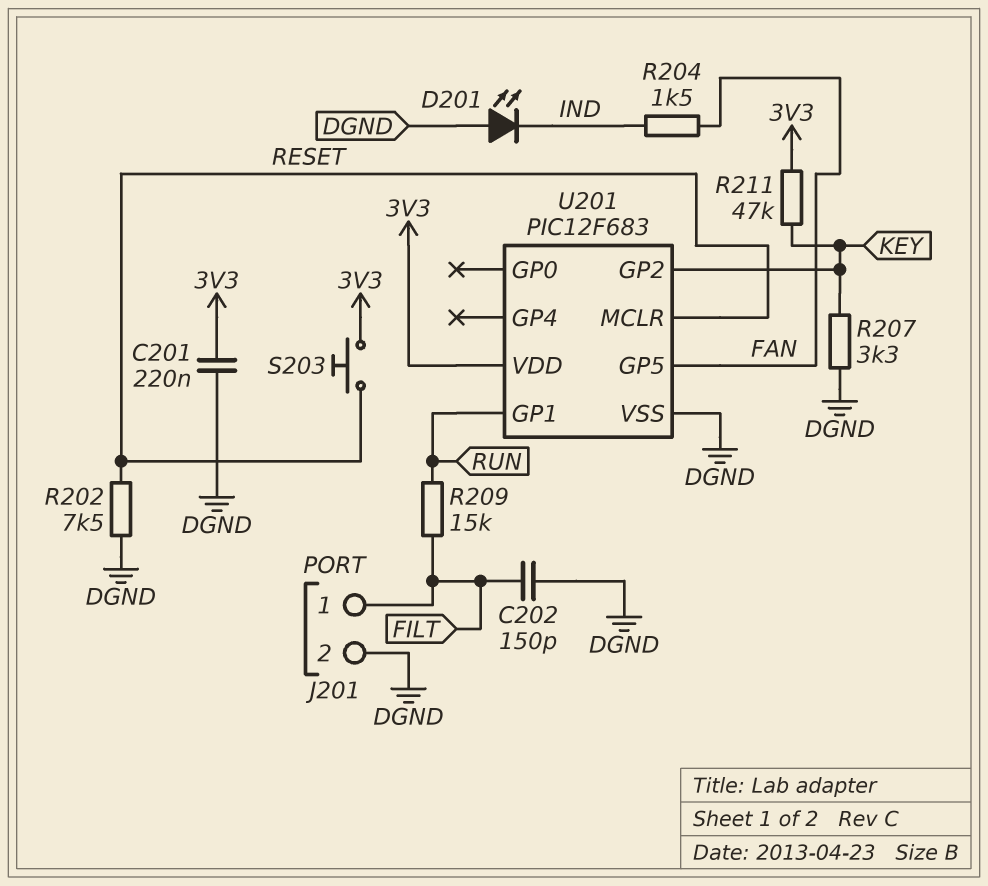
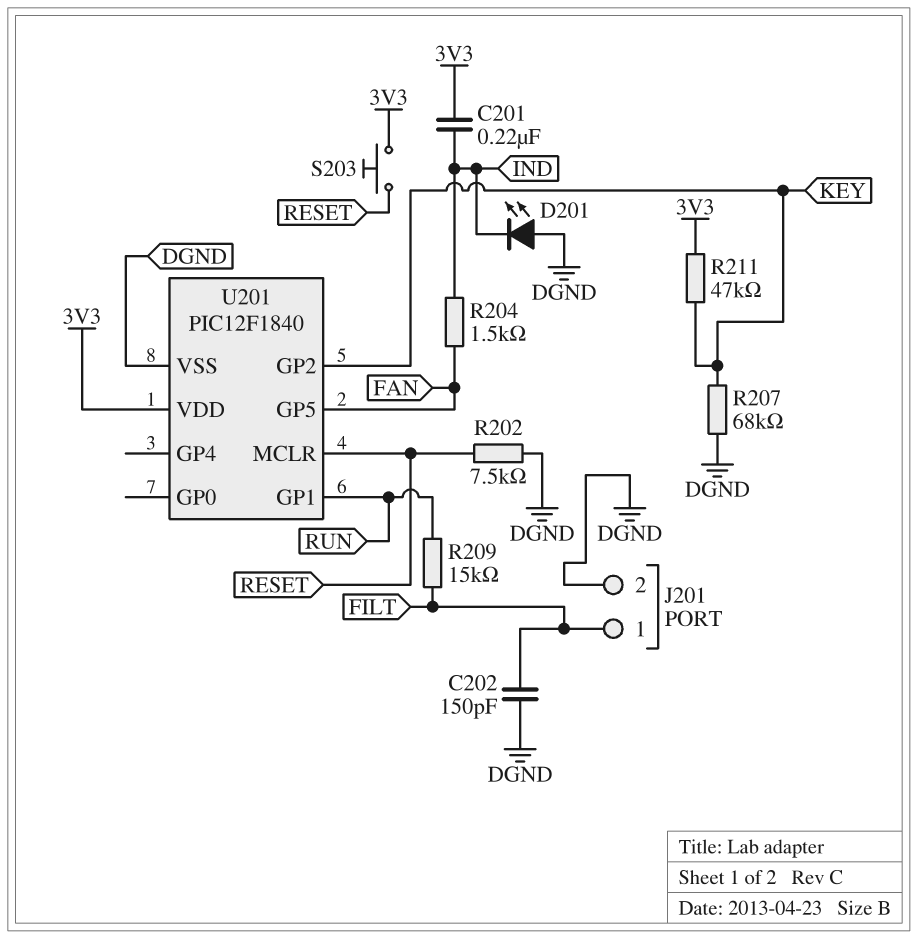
C201: 220nF (3V3, DGND) -> 220nF (3V3, IND)
R207: 3.3k (DGND, KEY) -> 68k (DGND, KEY)
U201: PIC12F683 -> PIC12F1840

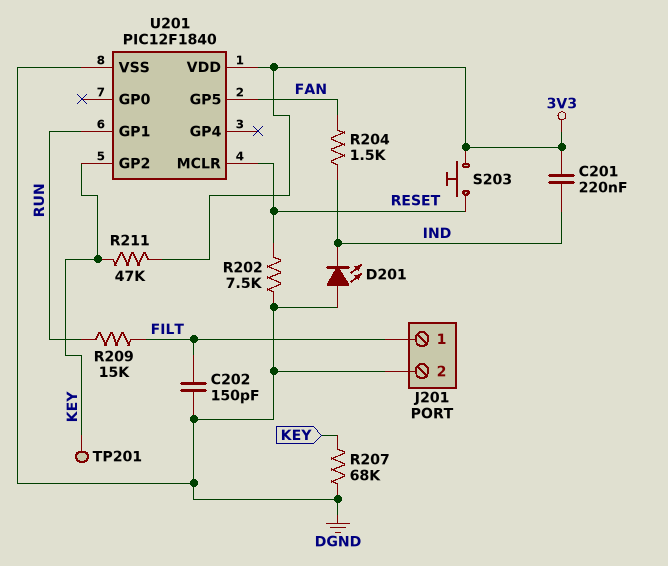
TP201: none -> test point (KEY)

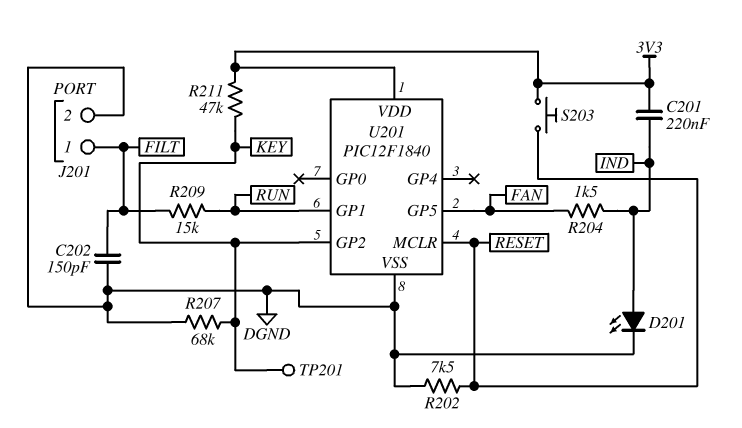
D201: LED (A DGND, K IND) -> LED (A IND, K DGND)

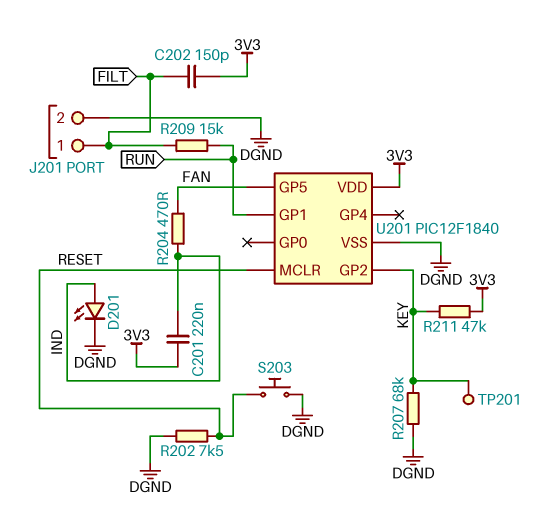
C202: 150pF (DGND, FILT) -> 150pF (3V3, FILT)
R204: 1.5k (FAN, IND) -> 470 (FAN, IND)
S203: button (3V3, RESET) -> button (DGND, RESET)

